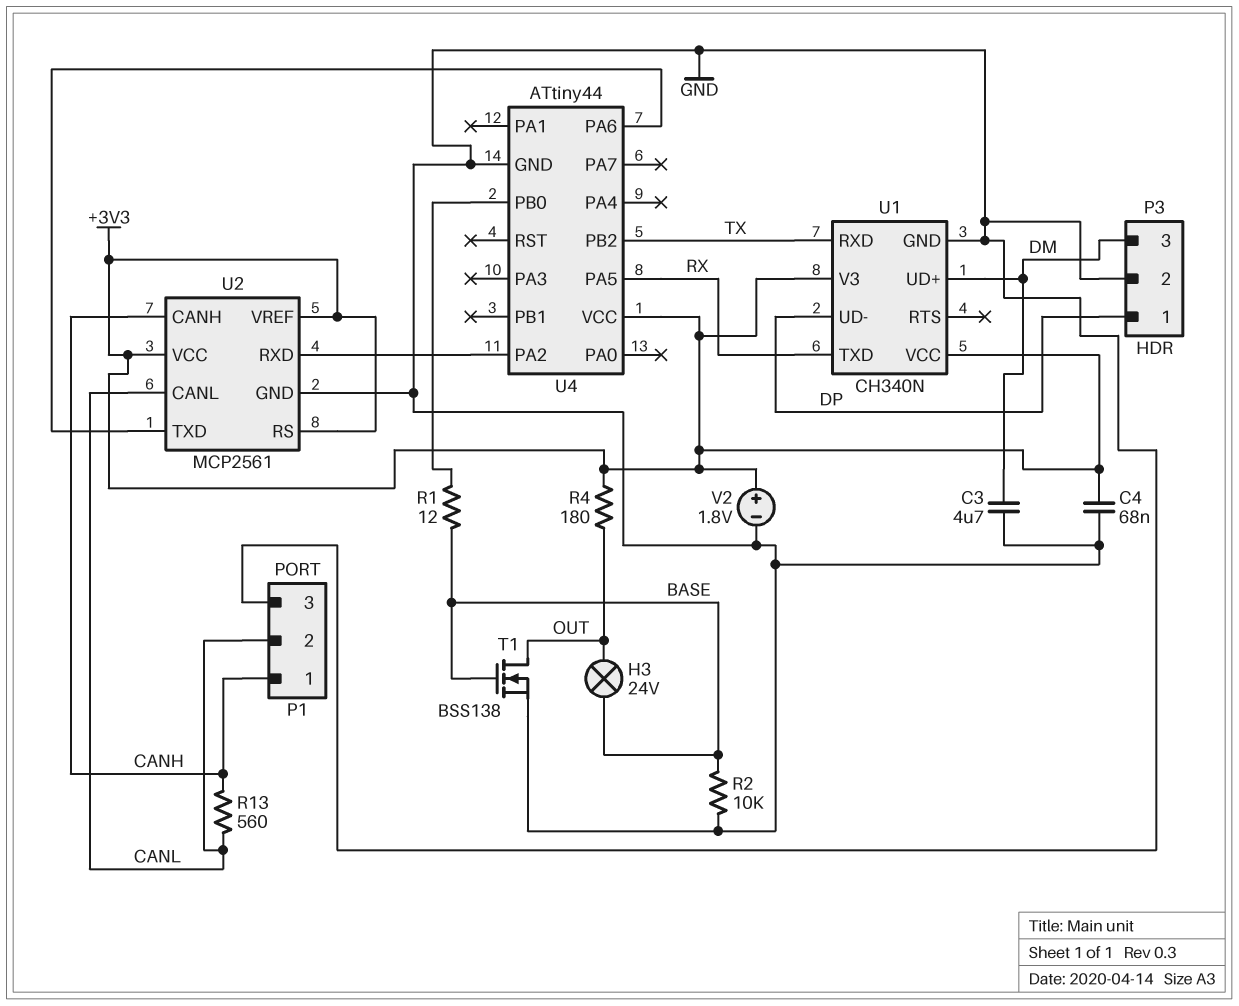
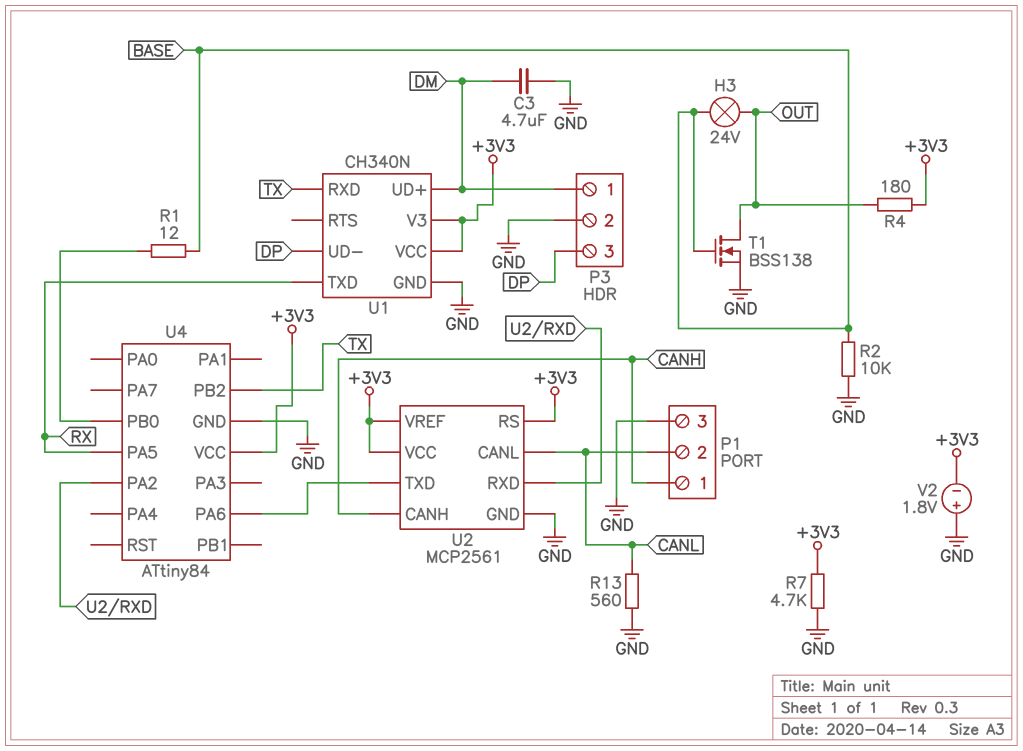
C4: 68nF (+3V3, GND) -> none
P3 pin 1: DP -> DM
P3 pin 3: DM -> DP
R7: none -> 4.7k (+3V3, GND)
R13: 560 (CANH, CANL) -> 560 (CANL, GND)
U4: ATtiny44 -> ATtiny84
V2: 1.8V (plus +3V3, minus GND) -> 1.8V (plus GND, minus +3V3)

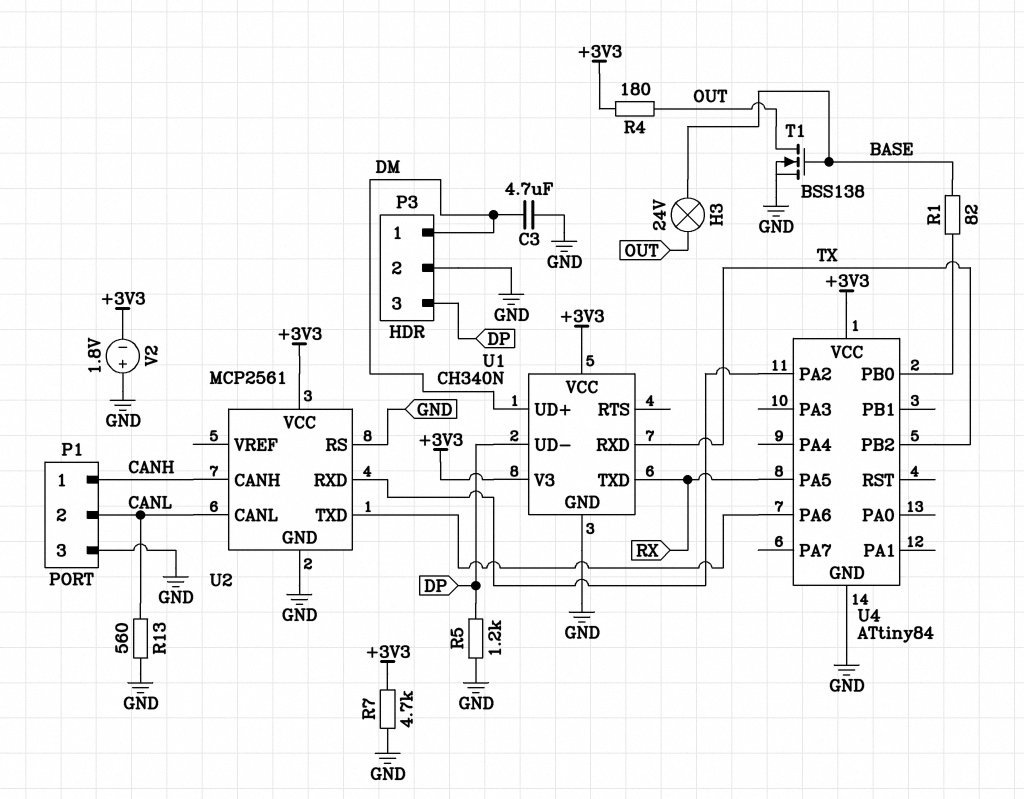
R1: 12 (BASE, U4/PB0) -> 82 (BASE, U4/PB0)
R2: 10k (BASE, GND) -> none
R5: none -> 1.2k (DP, GND)
U2 pin RS: +3V3 -> GND
U2 pin VREF: +3V3 -> none

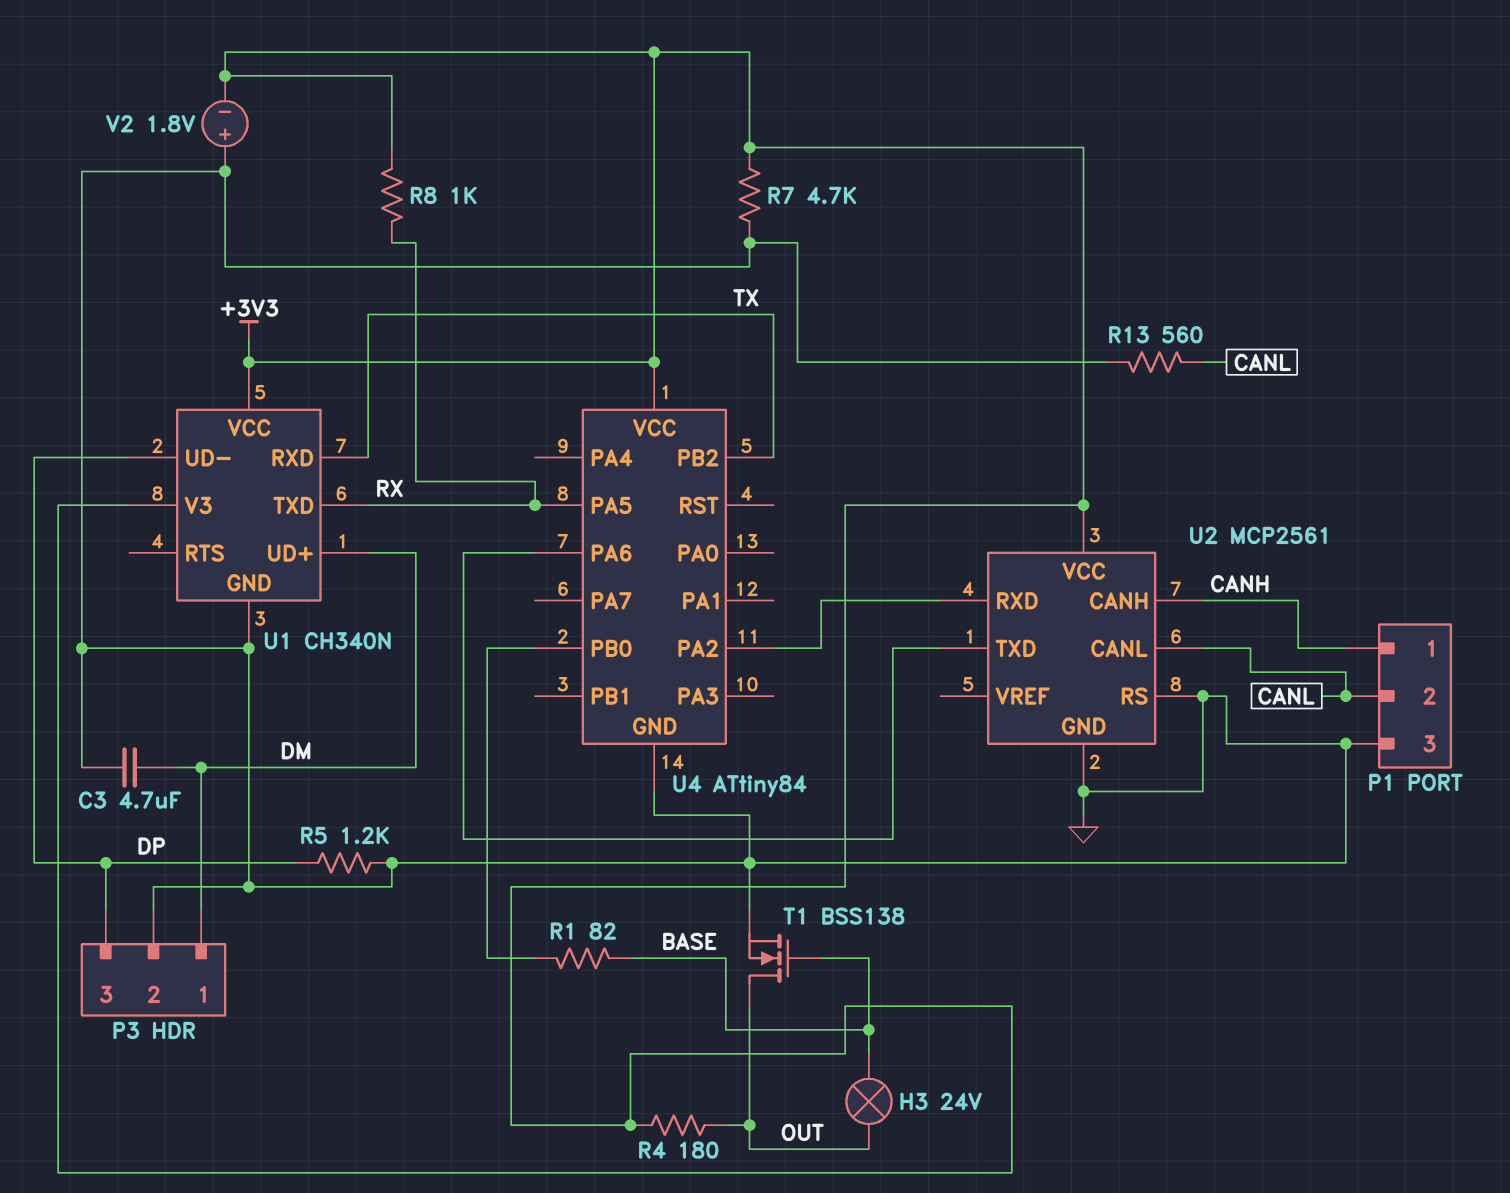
R8: none -> 1k (+3V3, RX)

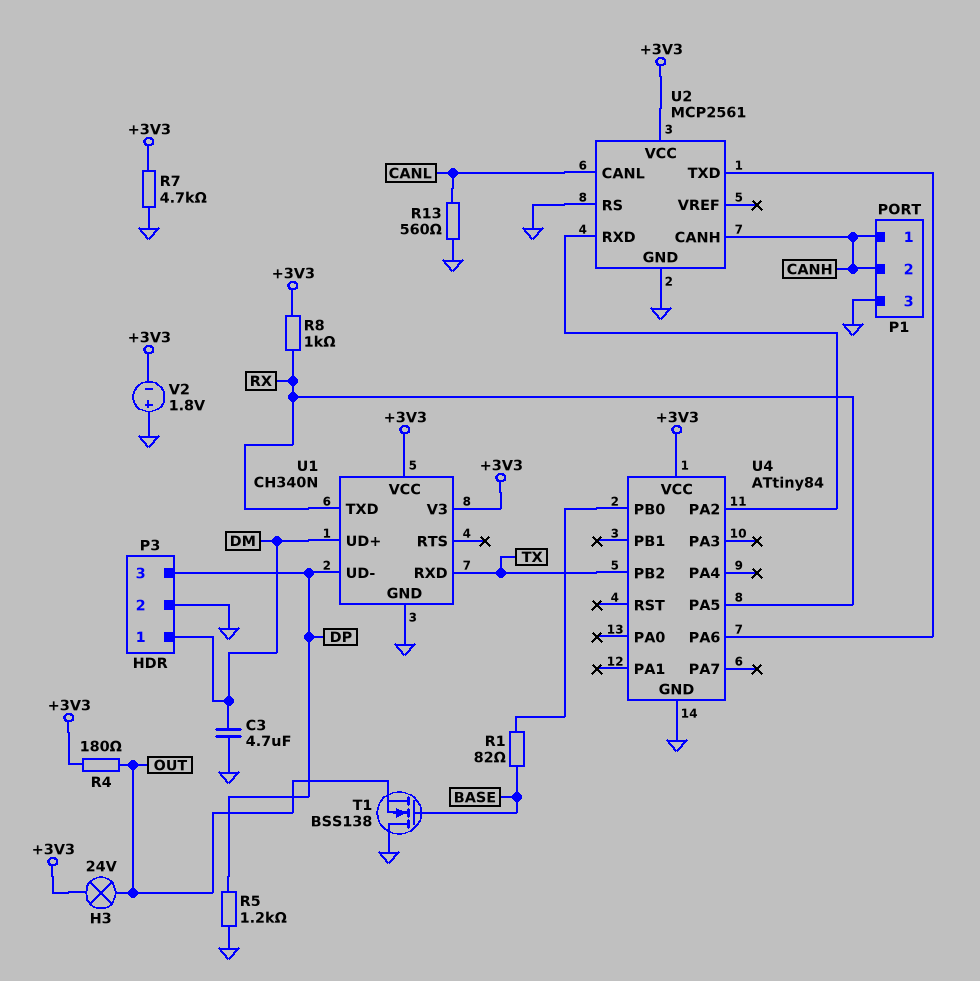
H3: lamp 24V (BASE, OUT) -> lamp 24V (+3V3, OUT)
P1 pin 2: CANL -> CANH
T1: NMOS BSS138 (G BASE, D OUT, S GND) -> NMOS BSS138 (G BASE, D GND, S OUT)

